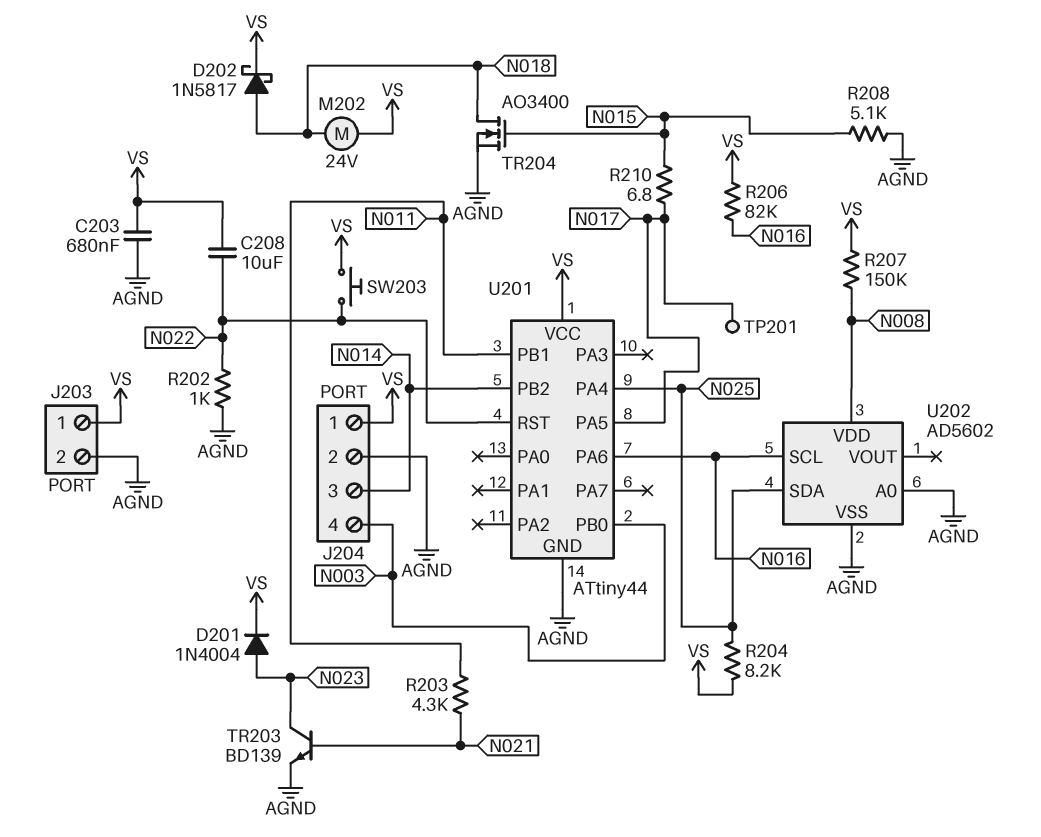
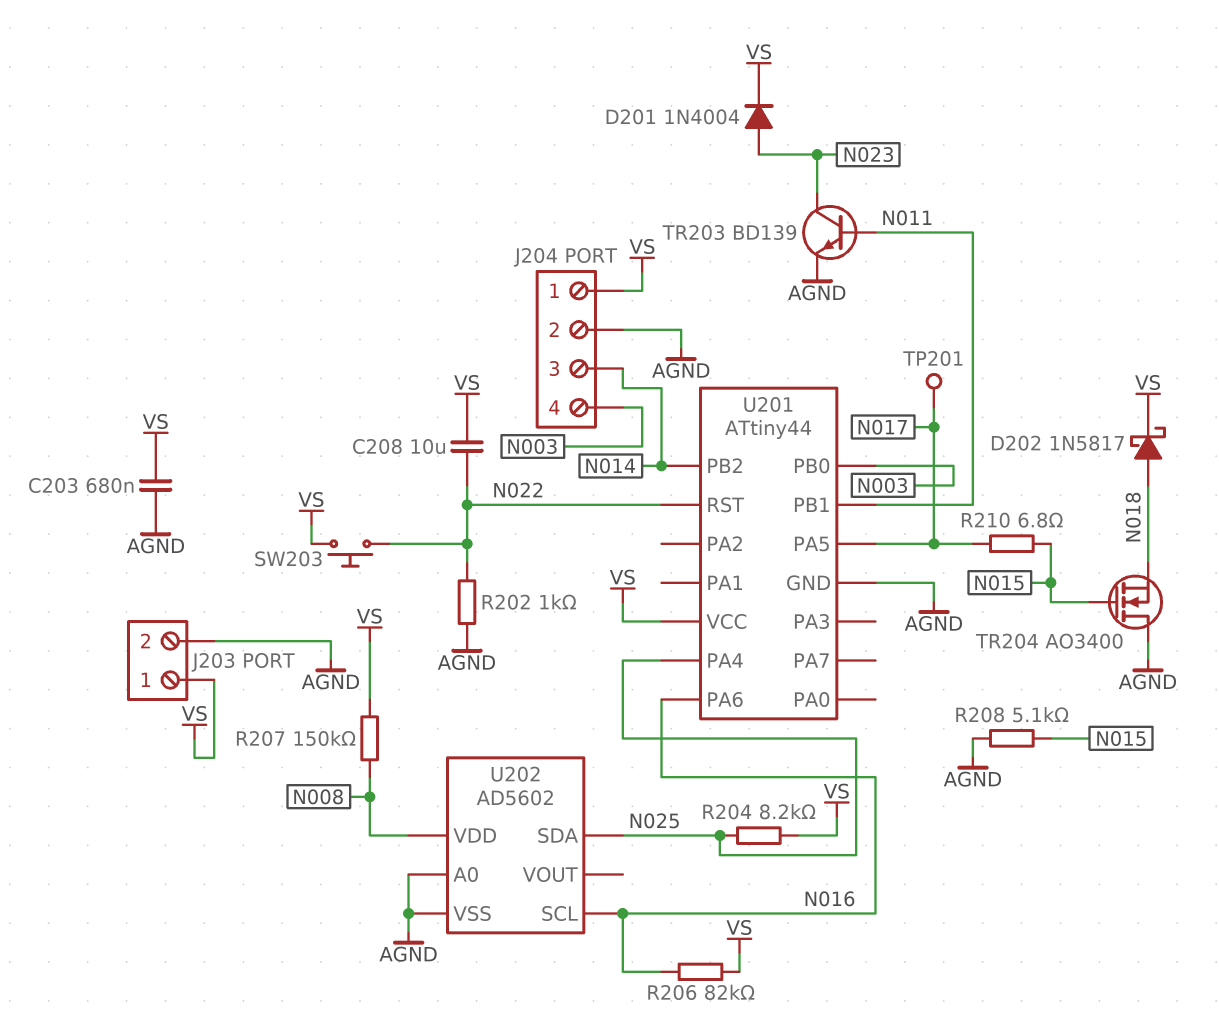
M202: motor 24V (N018, VS) -> none
R203: 4.3k (N011, N021) -> none
TR203: NPN BD139 (B N021, C N023, E AGND) -> NPN BD139 (B N011, C N023, E AGND)
TR204: NMOS AO3400 (G N015, D N018, S AGND) -> NMOS AO3400 (G N015, D AGND, S N018)

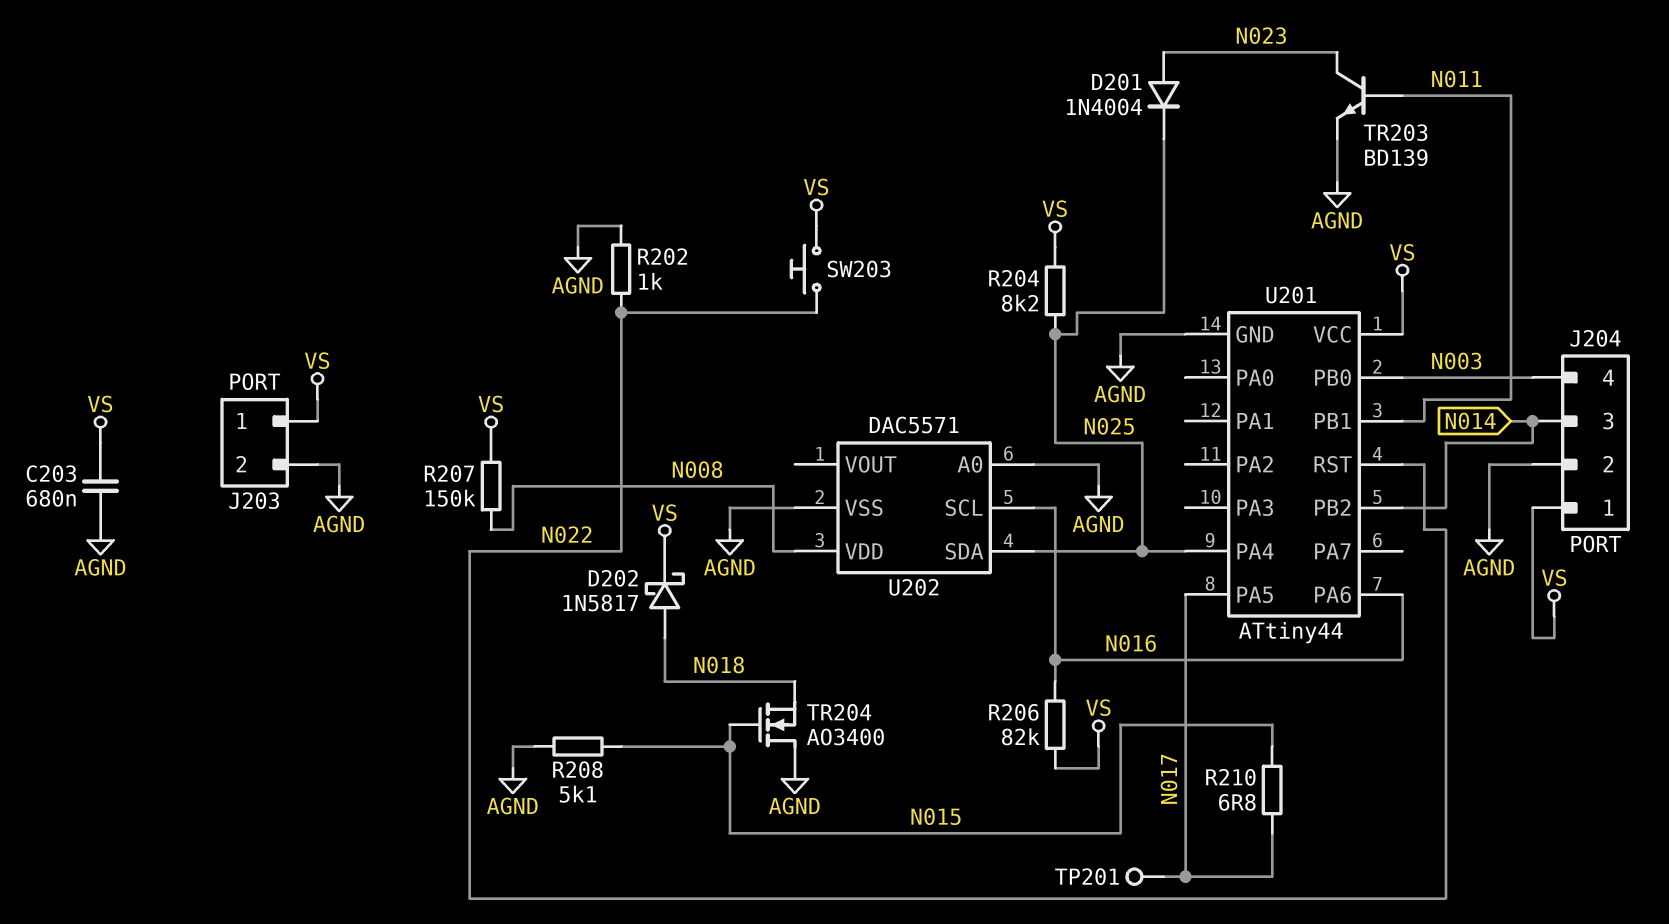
C208: 10uF (N022, VS) -> none
D201: diode 1N4004 (A N023, K VS) -> diode 1N4004 (A N023, K N025)
U202: AD5602 -> DAC5571

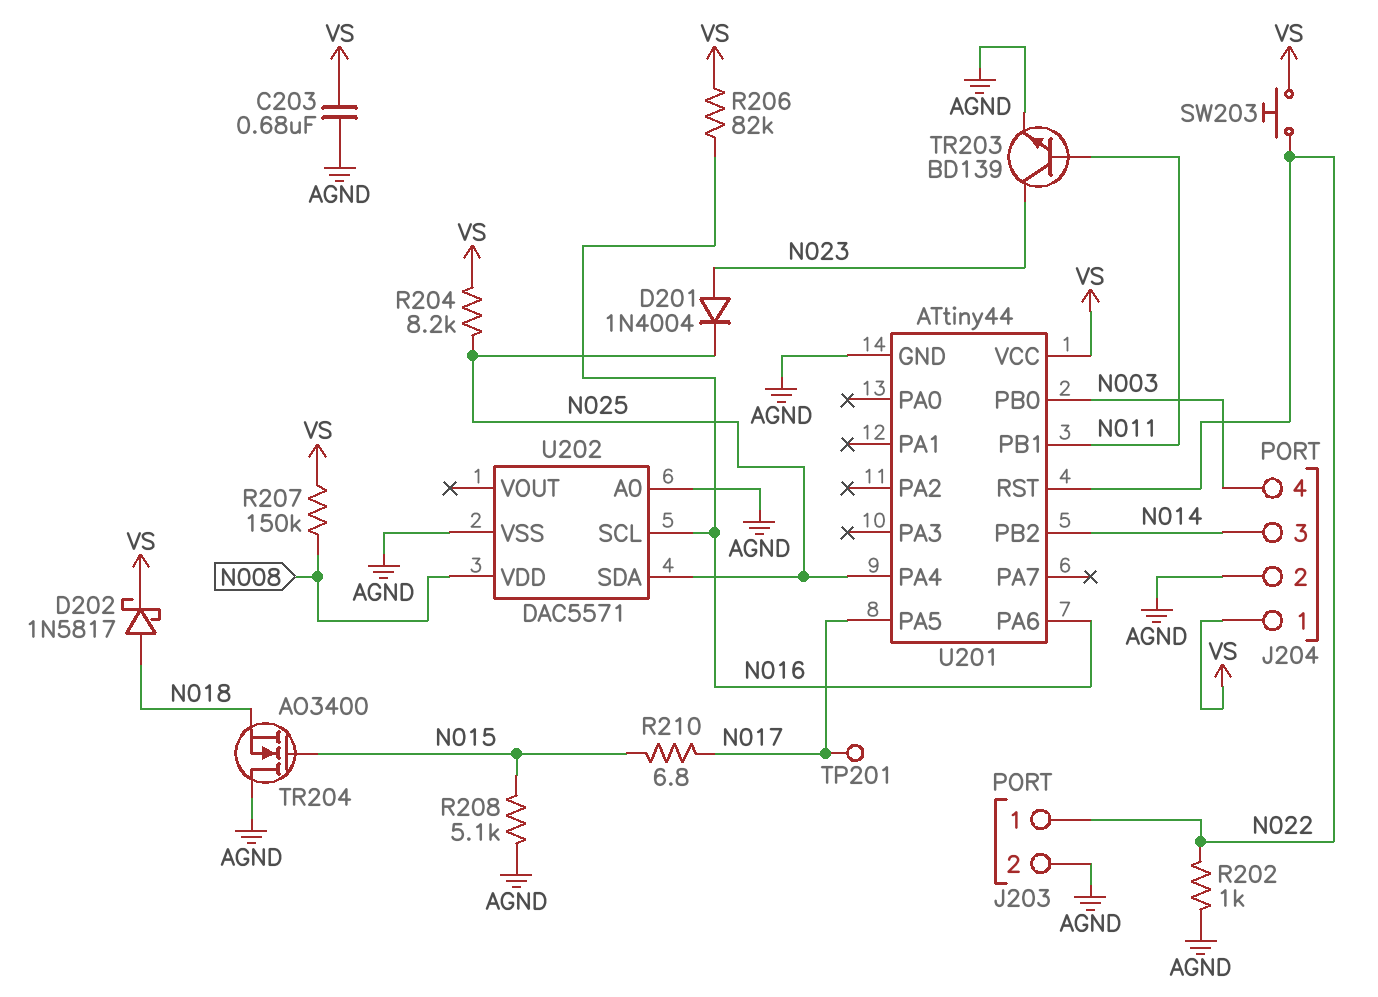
J203 pin 1: VS -> N022

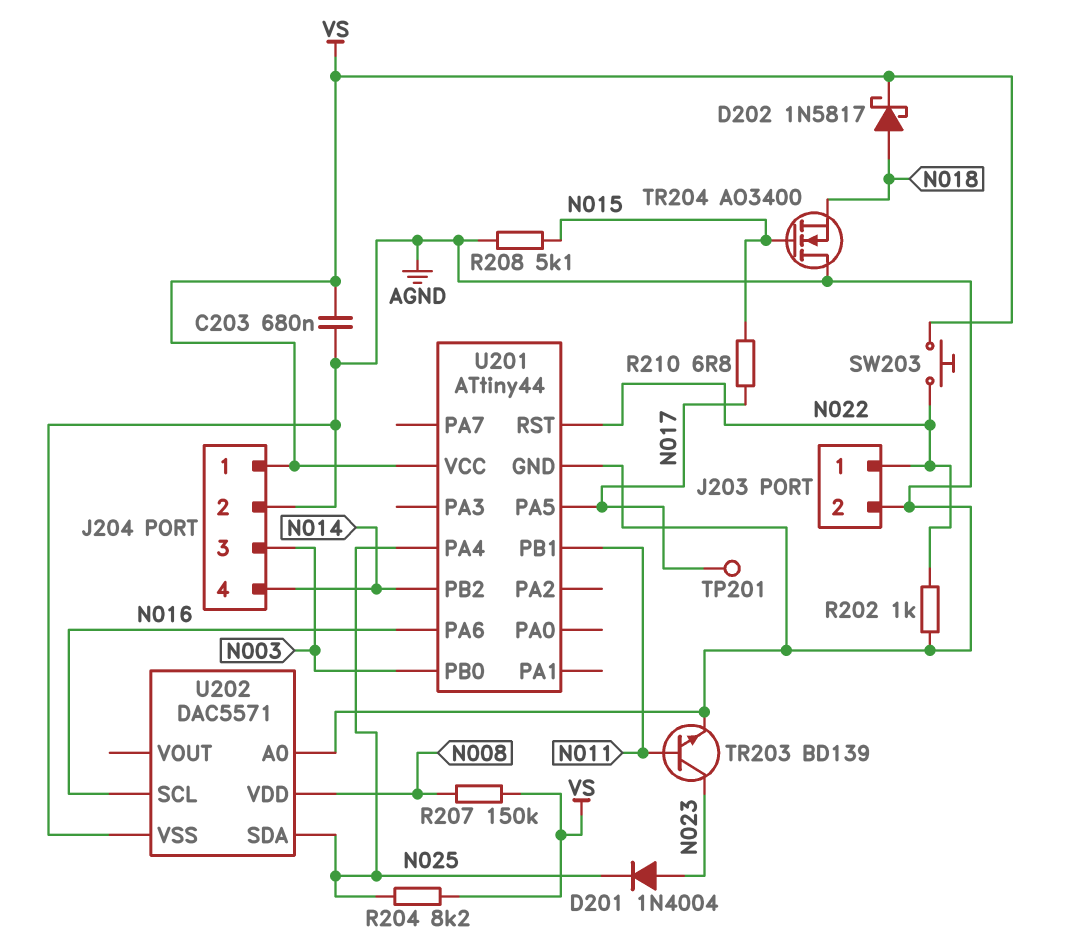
J204 pin 3: N014 -> N003
J204 pin 4: N003 -> N014
R206: 82k (N016, VS) -> none

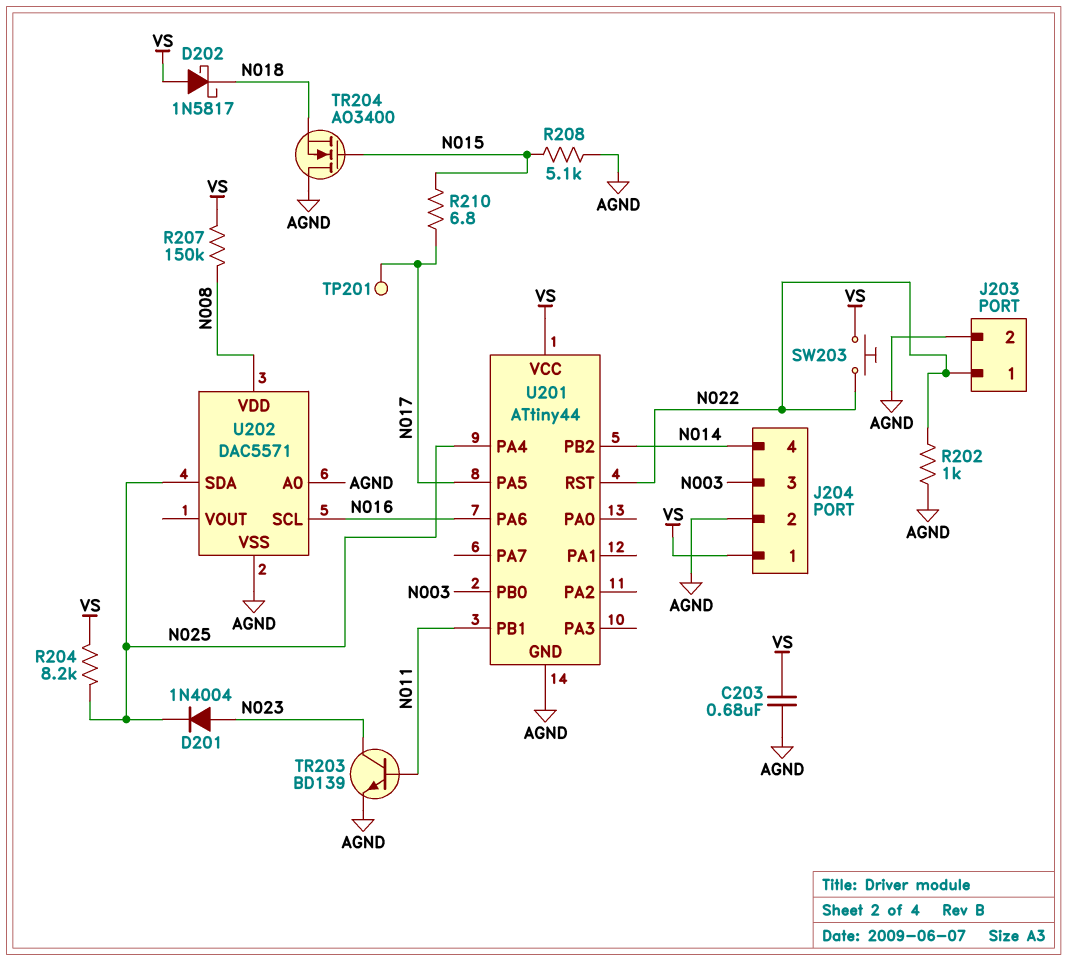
D202: schottky 1N5817 (A N018, K VS) -> schottky 1N5817 (A VS, K N018)

